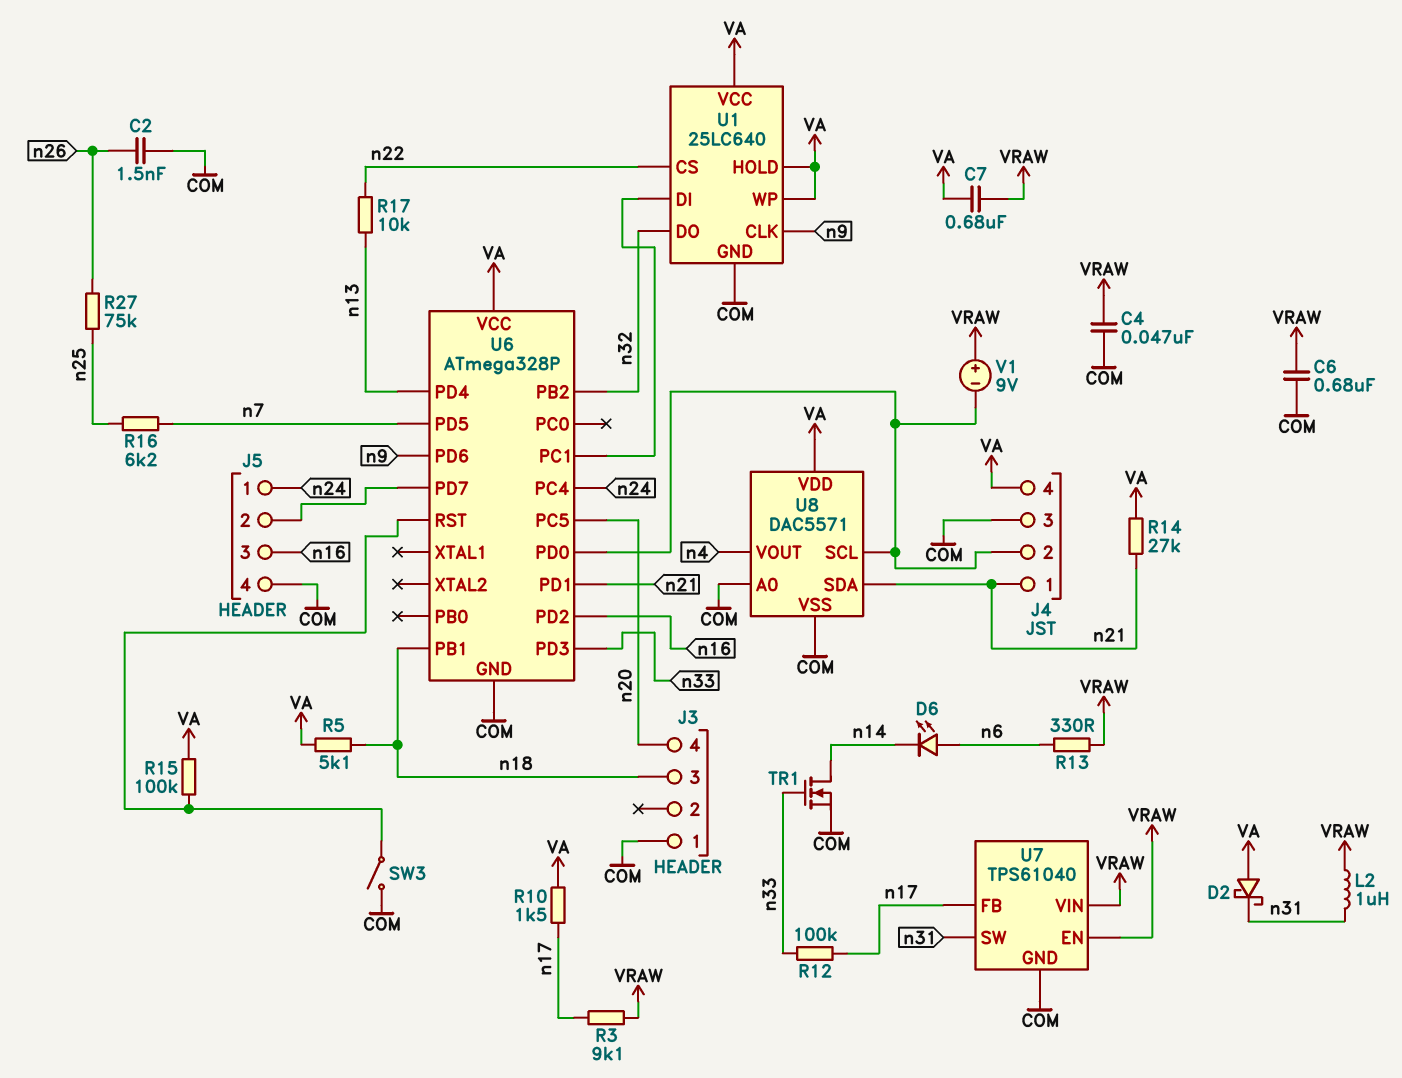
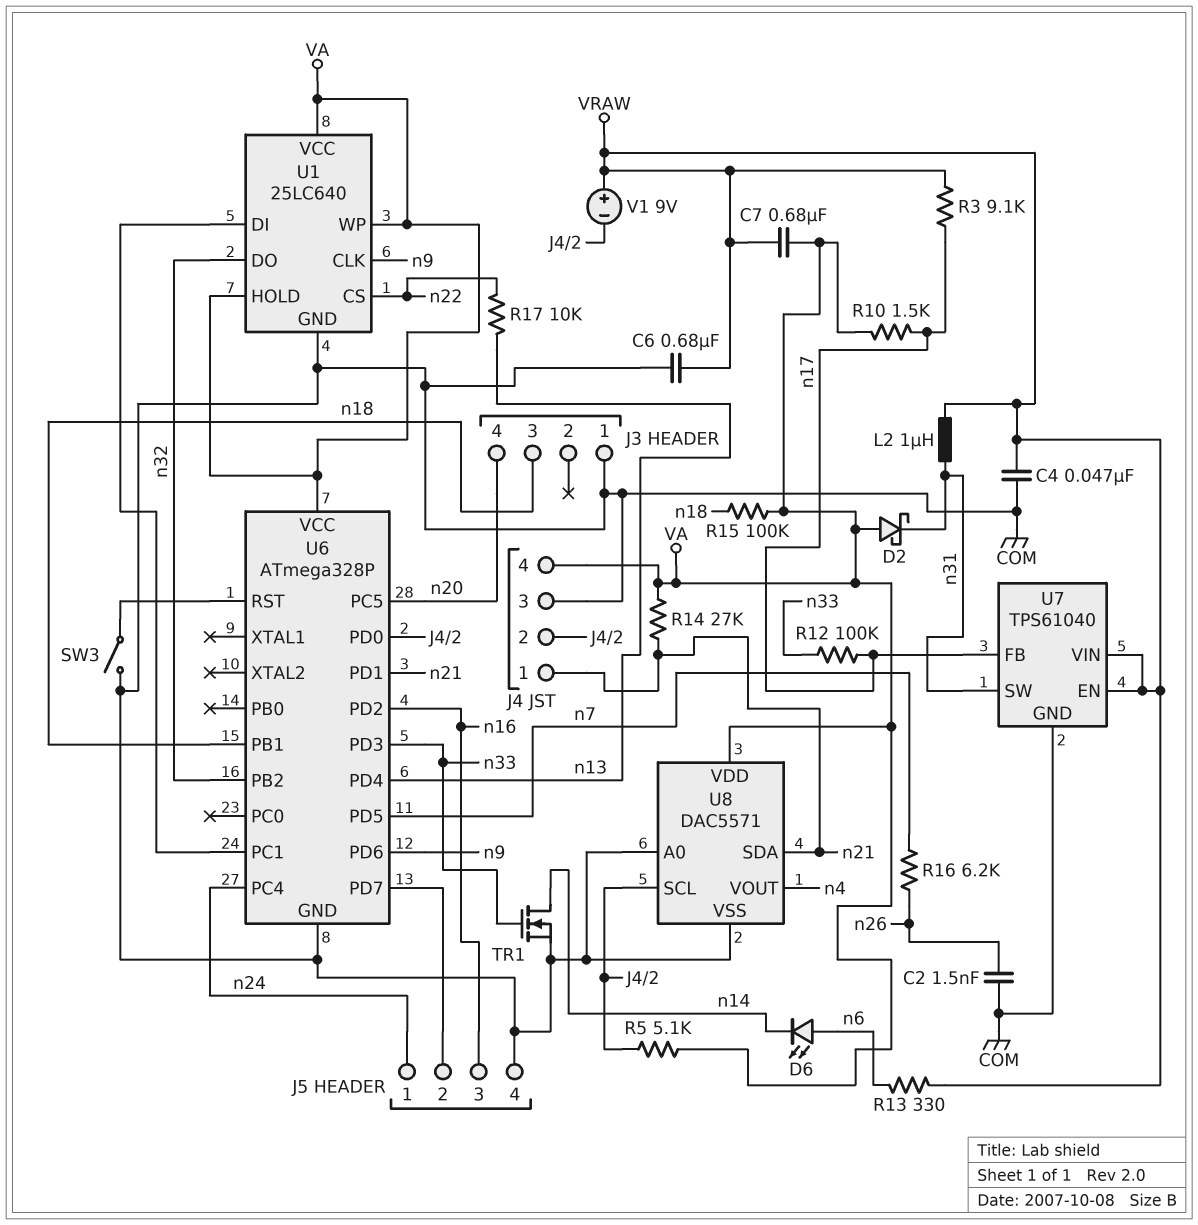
R5: 5.1k (VA, n18) -> 5.1k (J4/2, VA)
R15: 100k (U6/RST, VA) -> 100k (VA, n18)
R16: 6.2k (n7, n25) -> 6.2k (n7, n26)
R27: 75k (n25, n26) -> none

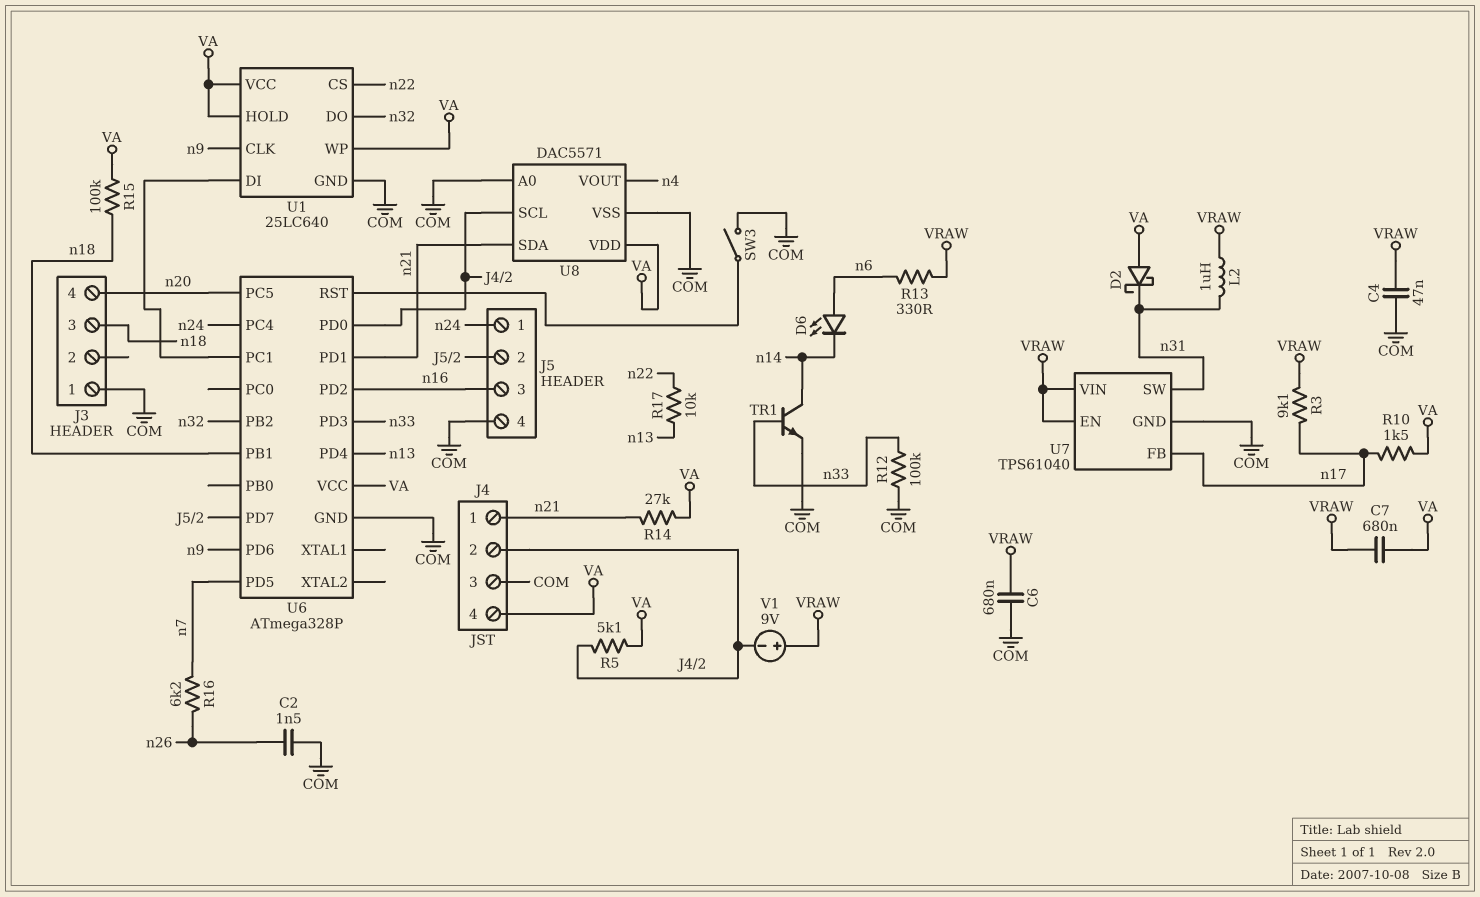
R12: 100k (n17, n33) -> 100k (COM, n33)
TR1: NMOS (G n33, D n14, S COM) -> NPN (B n33, C n14, E COM)

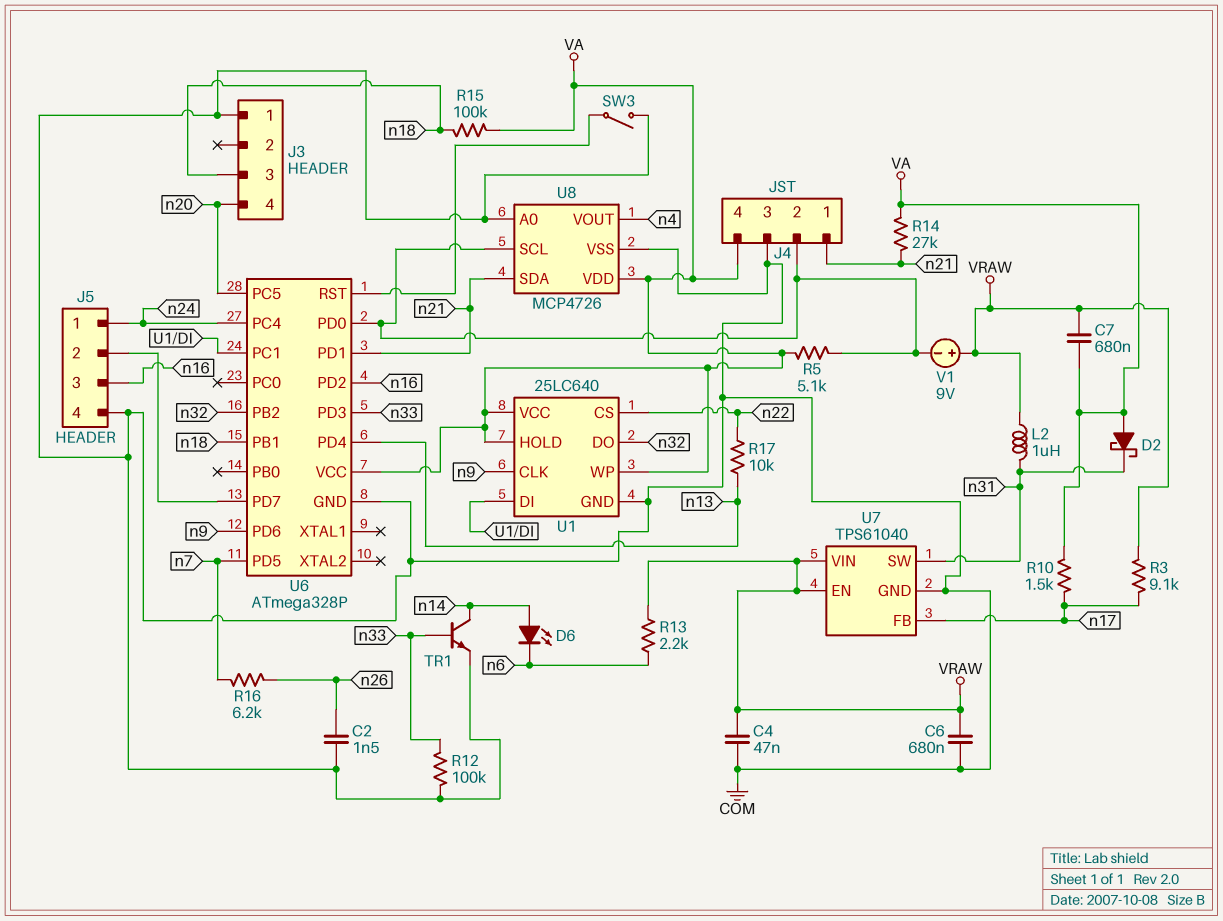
D6: LED (A n6, K n14) -> LED (A n14, K n6)
R13: 330 (VRAW, n6) -> 2.2k (VRAW, n6)
U8: DAC5571 -> MCP4726

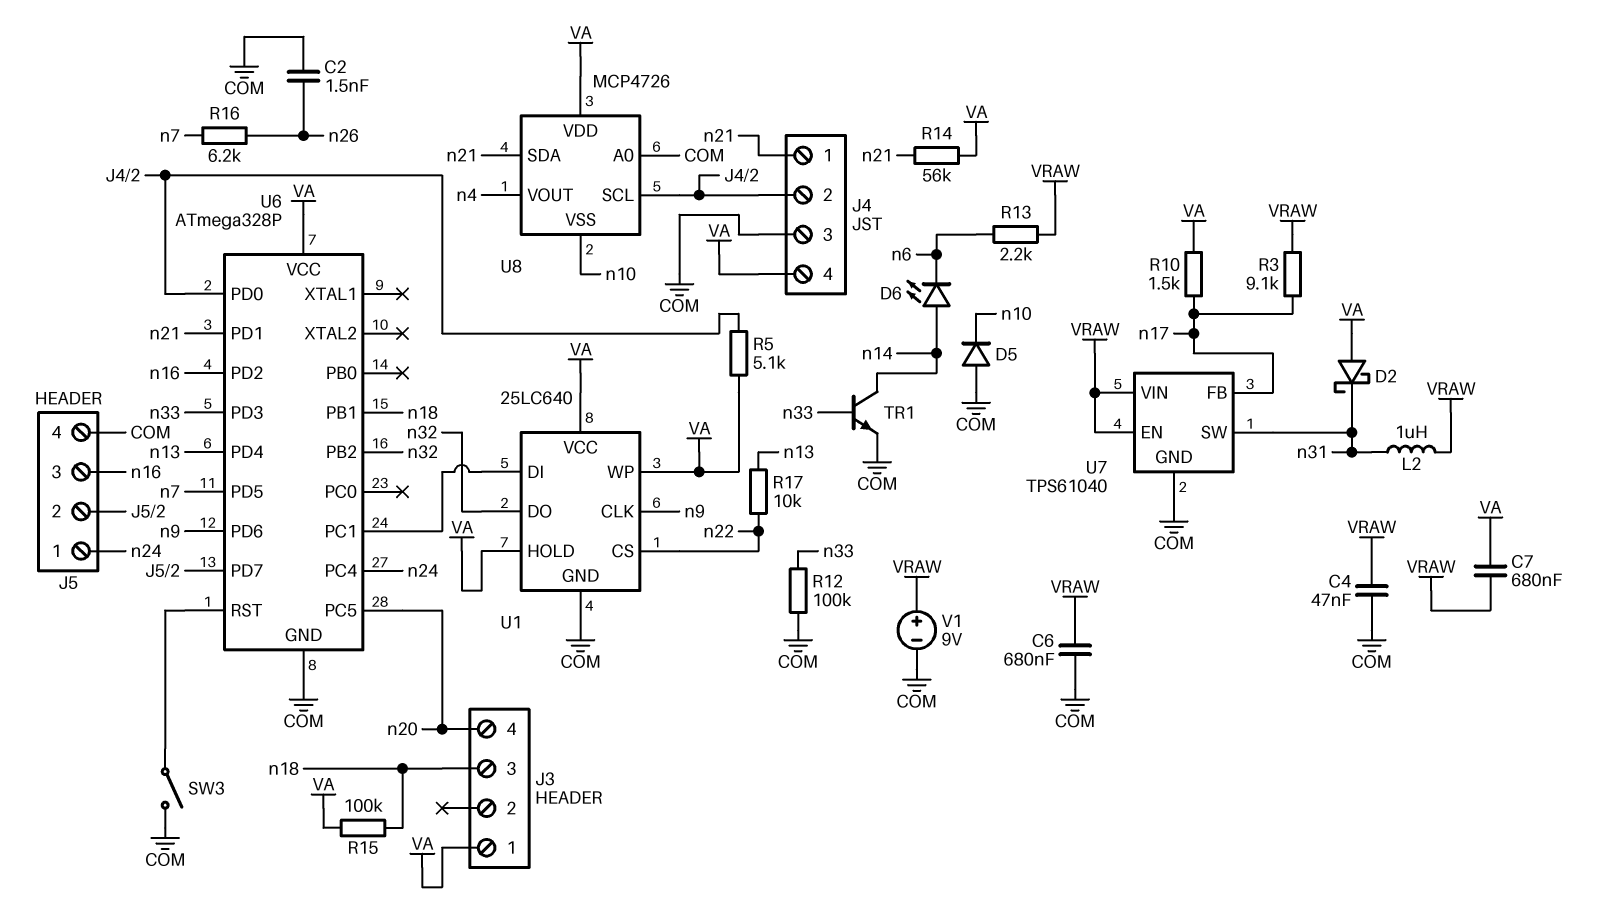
D5: none -> diode (A COM, K n10)
J3 pin 1: COM -> VA
R14: 27k (VA, n21) -> 56k (VA, n21)
U8 pin VSS: COM -> n10
V1: 9V (plus VRAW, minus J4/2) -> 9V (plus VRAW, minus COM)

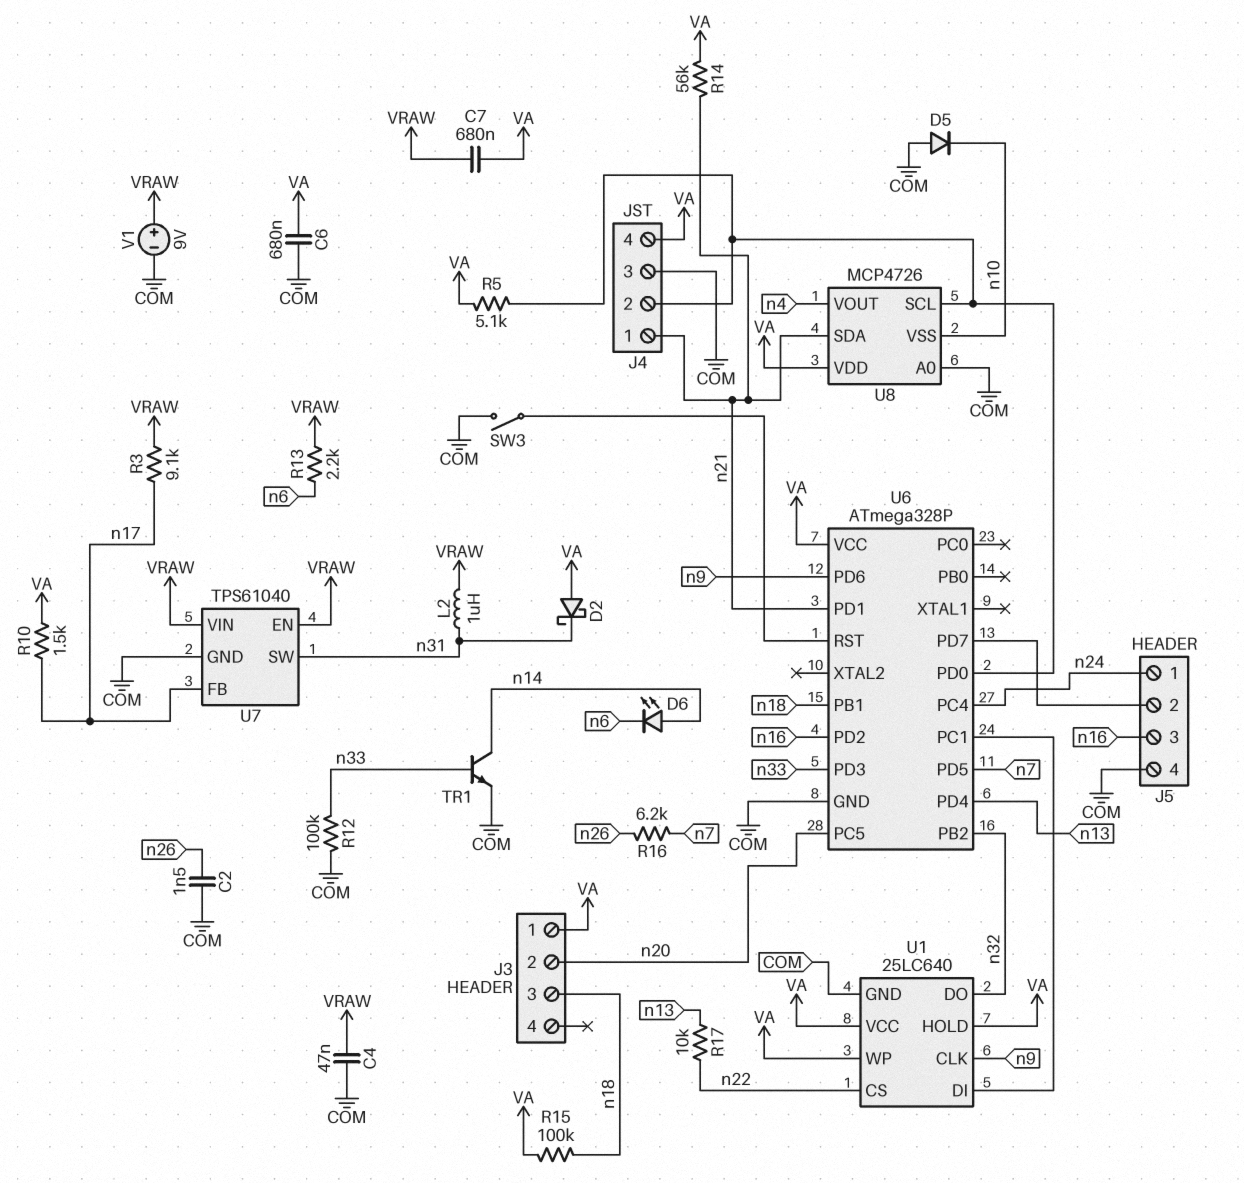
C6: 680nF (COM, VRAW) -> 680nF (COM, VA)
J3 pin 2: none -> n20
J3 pin 4: n20 -> none

